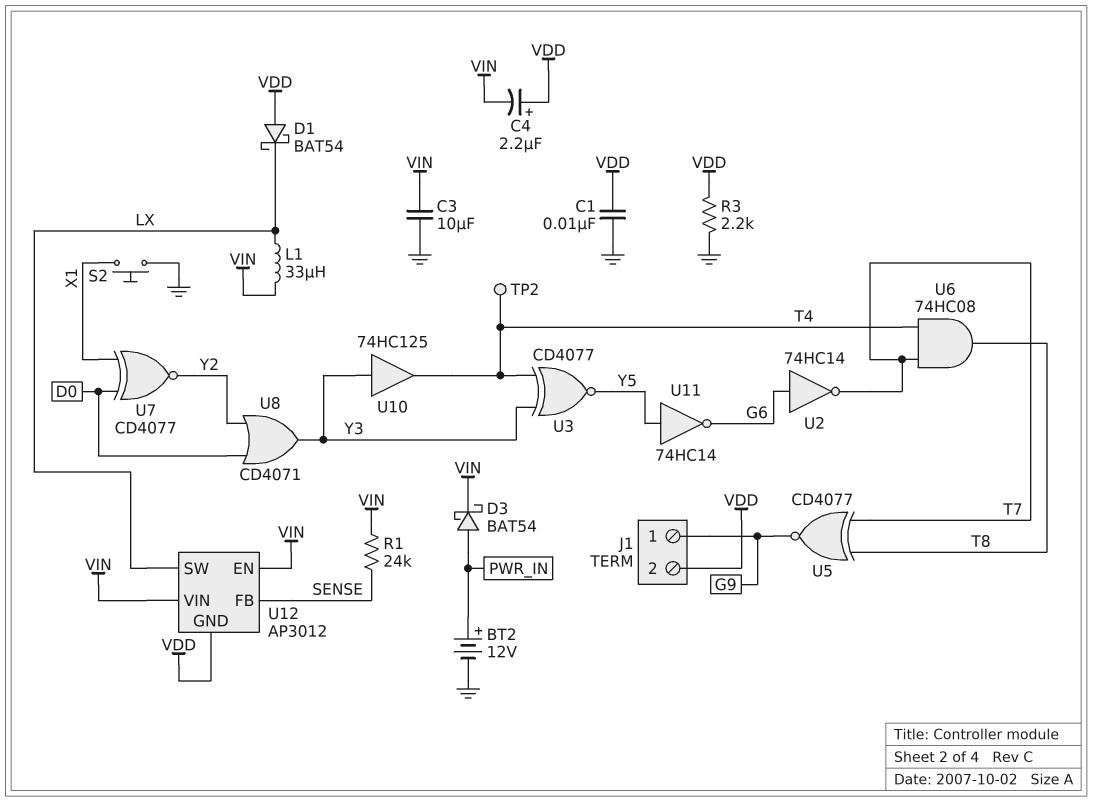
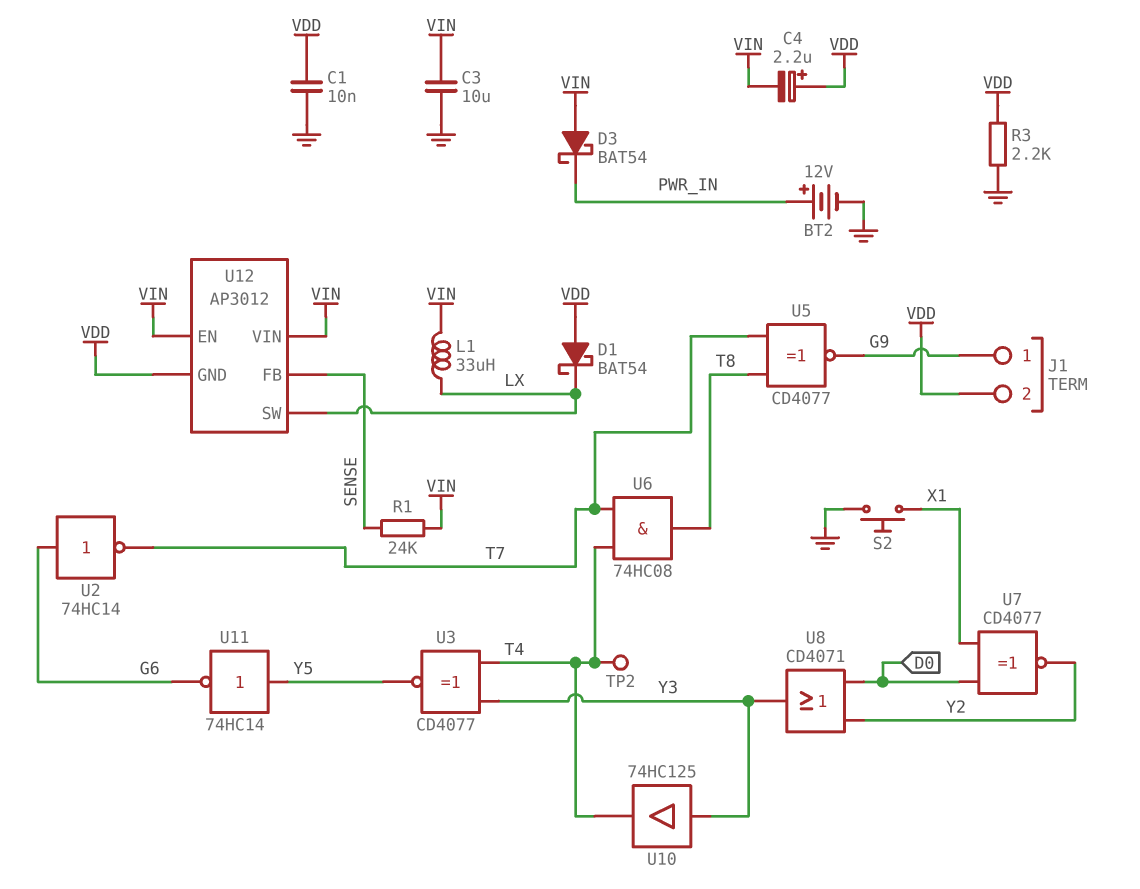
D3: schottky BAT54 (A PWR_IN, K VIN) -> schottky BAT54 (A VIN, K PWR_IN)

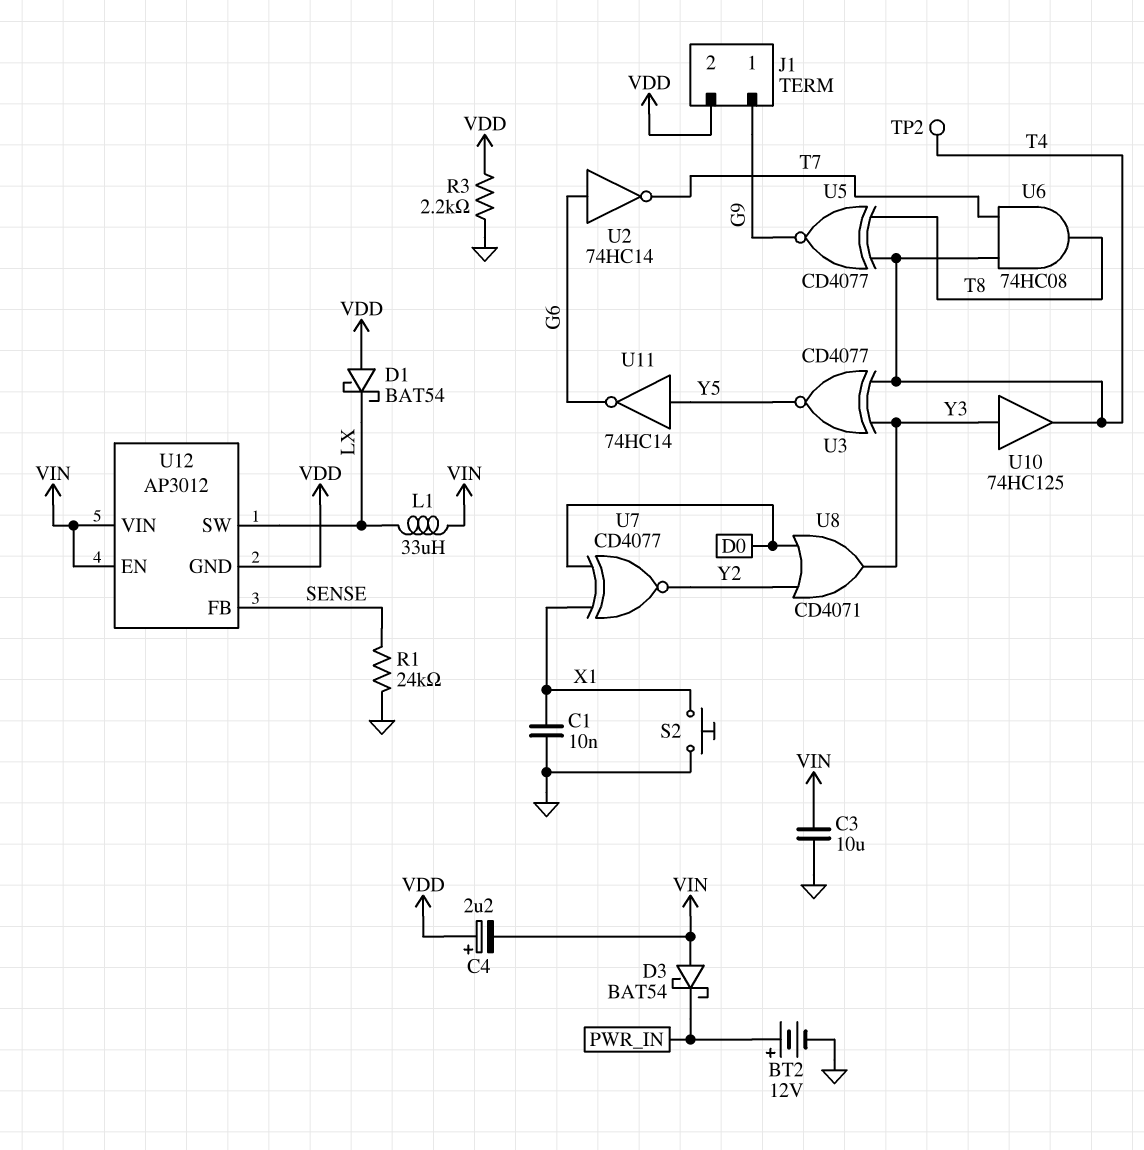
C1: 10nF (GND, VDD) -> 10nF (GND, X1)
R1: 24k (SENSE, VIN) -> 24k (GND, SENSE)
U5: XNOR CD4077 (in T7, in T8, out G9) -> XNOR CD4077 (in T4, in T8, out G9)

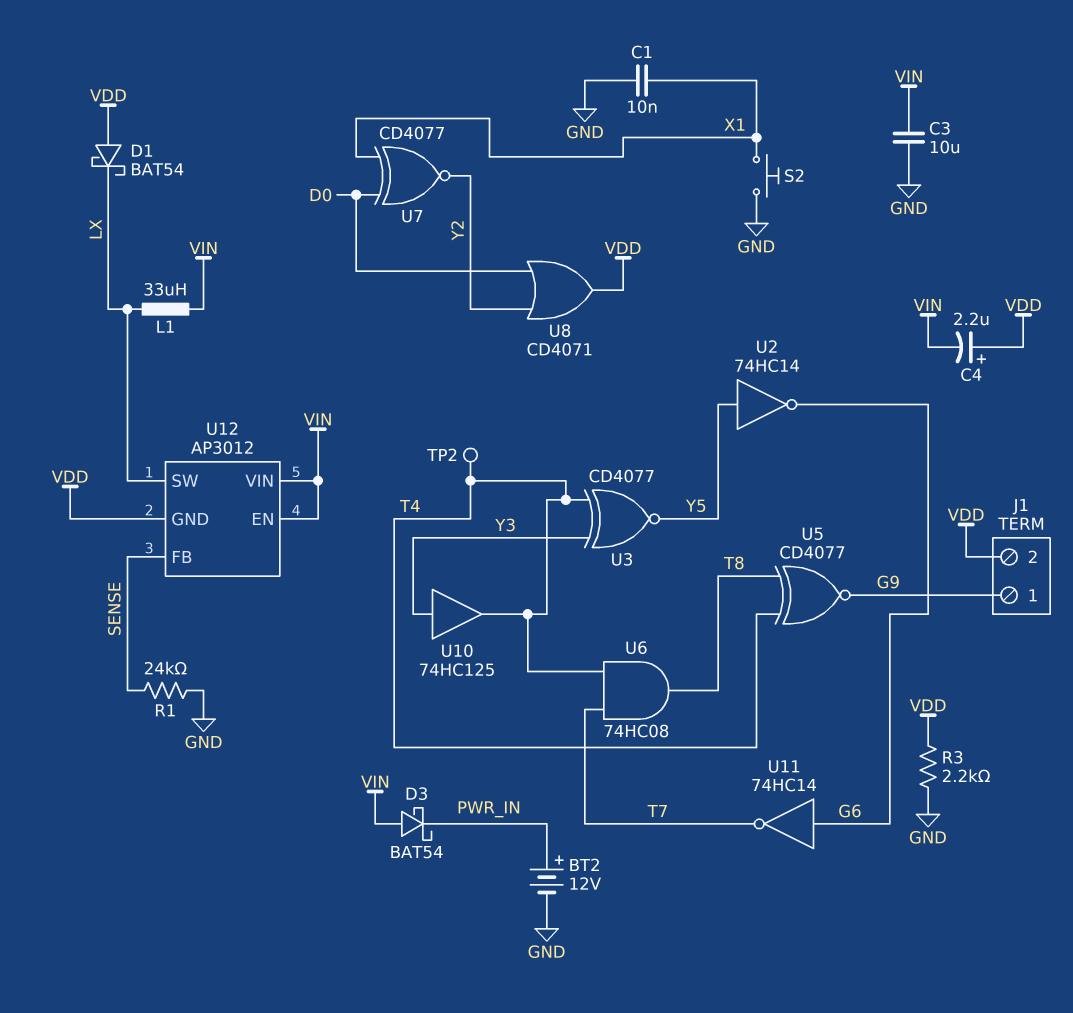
U2: NOT 74HC14 (in G6, out T7) -> NOT 74HC14 (in Y5, out G6)
U8: OR CD4071 (in D0, in Y2, out Y3) -> OR CD4071 (in D0, in Y2, out VDD)
U11: NOT 74HC14 (in Y5, out G6) -> NOT 74HC14 (in G6, out T7)

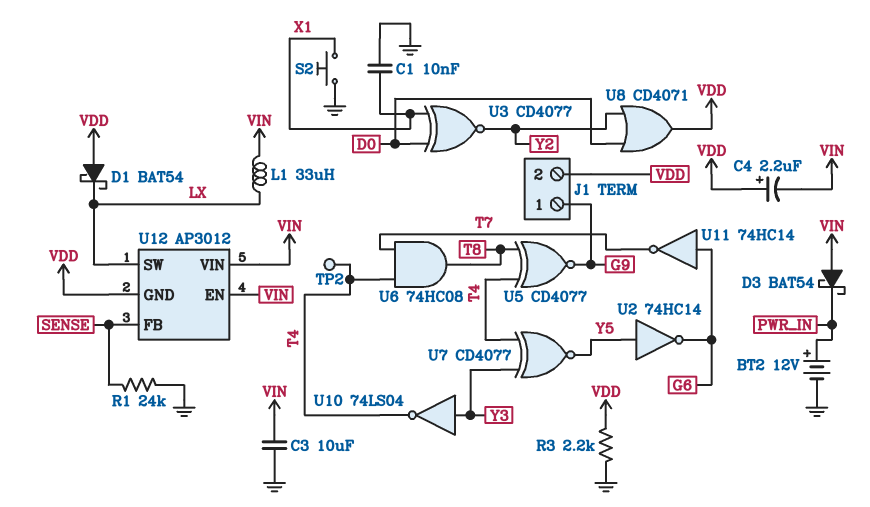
U3: XNOR CD4077 (in T4, in Y3, out Y5) -> XNOR CD4077 (in D0, in X1, out Y2)
U7: XNOR CD4077 (in D0, in X1, out Y2) -> XNOR CD4077 (in T4, in Y3, out Y5)
U10: buffer 74HC125 (in Y3, out T4) -> NOT 74LS04 (in Y3, out T4)

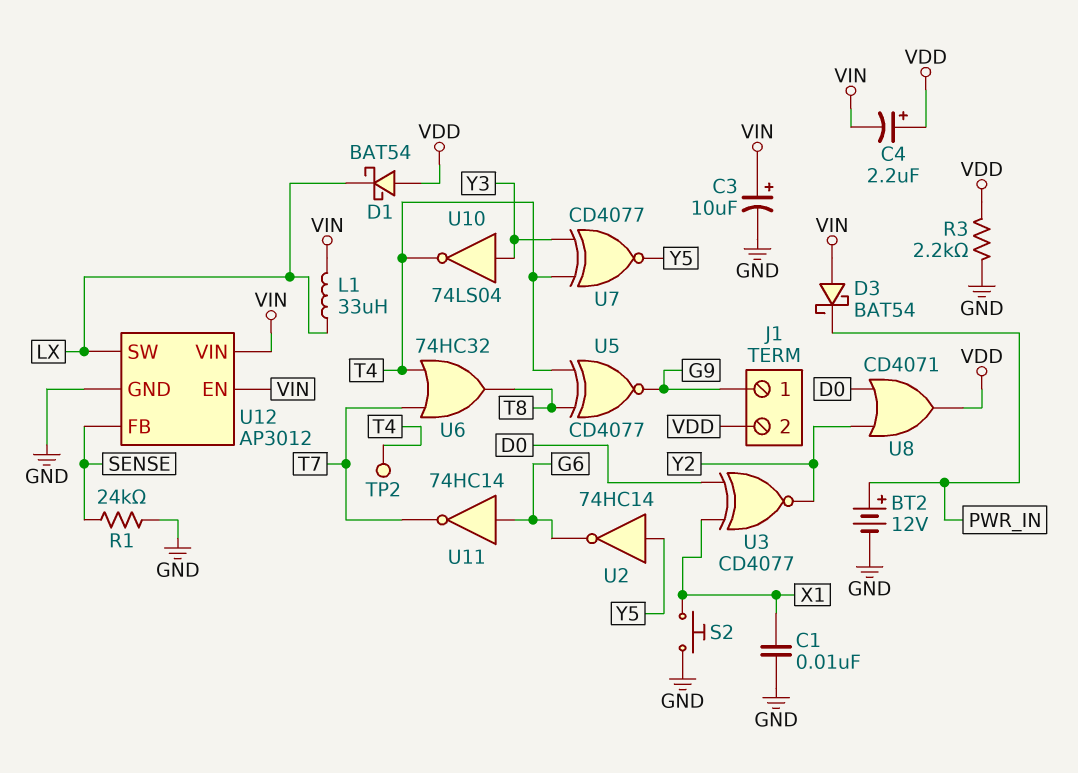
C3: 10uF (GND, VIN) -> 10uF (plus VIN, minus GND)
U6: AND 74HC08 (in T4, in T7, out T8) -> OR 74HC32 (in T4, in T7, out T8)
U12 pin GND: VDD -> GND

